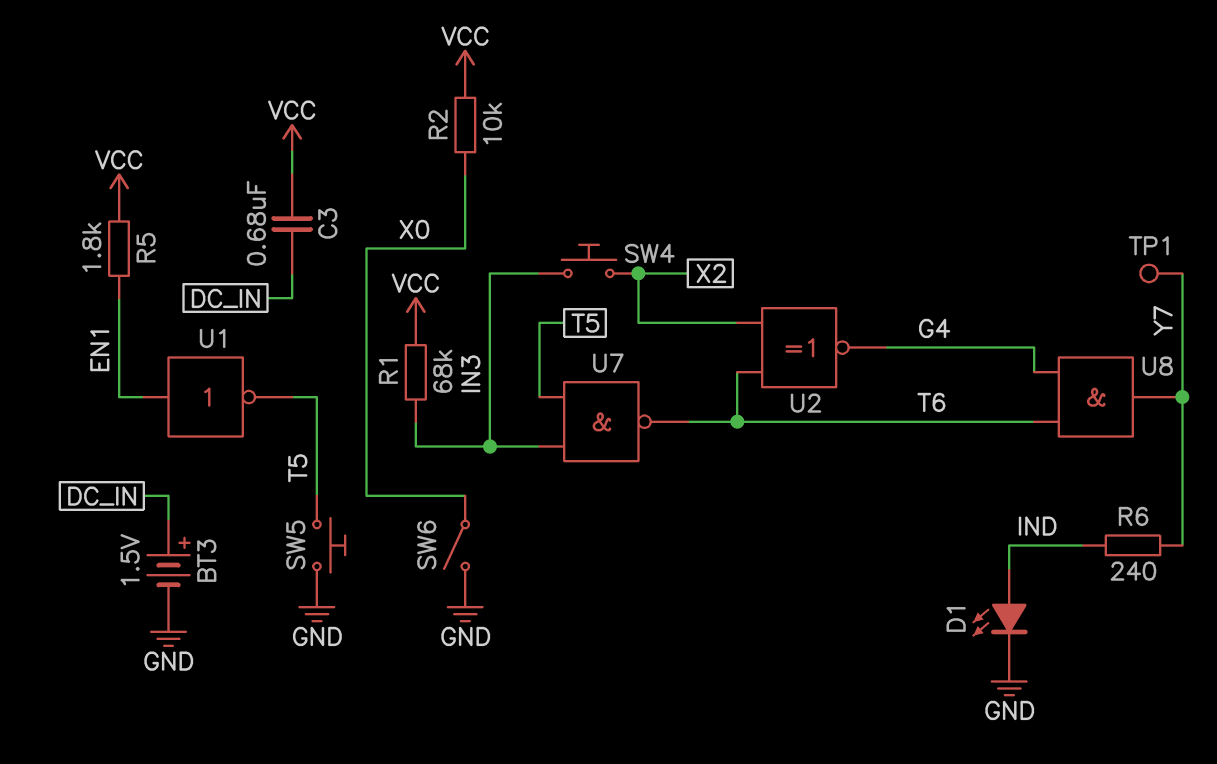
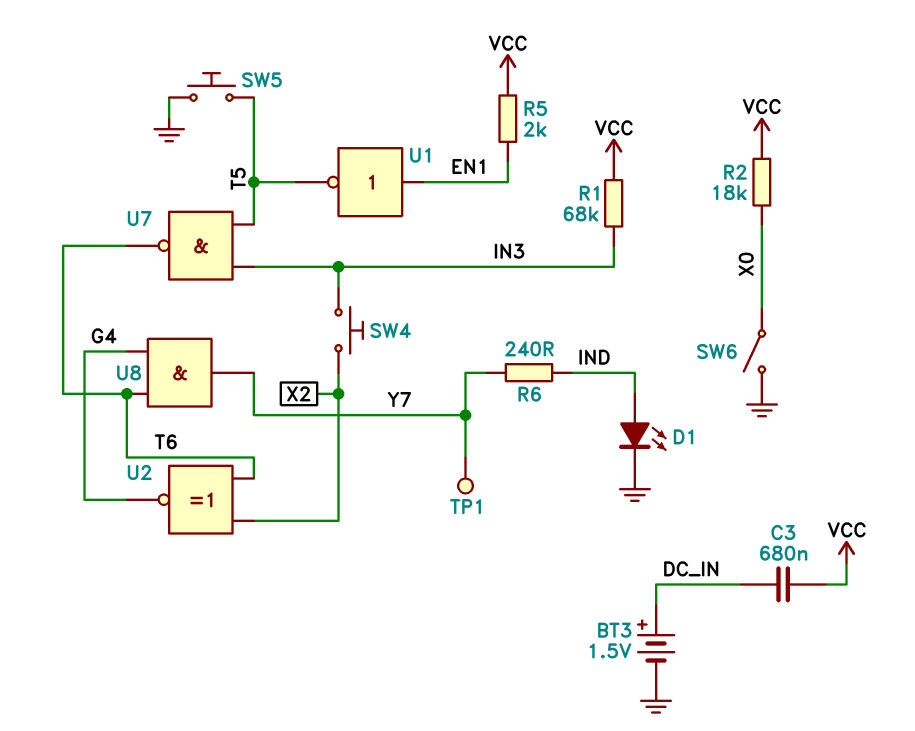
R2: 10k (VCC, X0) -> 18k (VCC, X0)
R5: 1.8k (EN1, VCC) -> 2k (EN1, VCC)

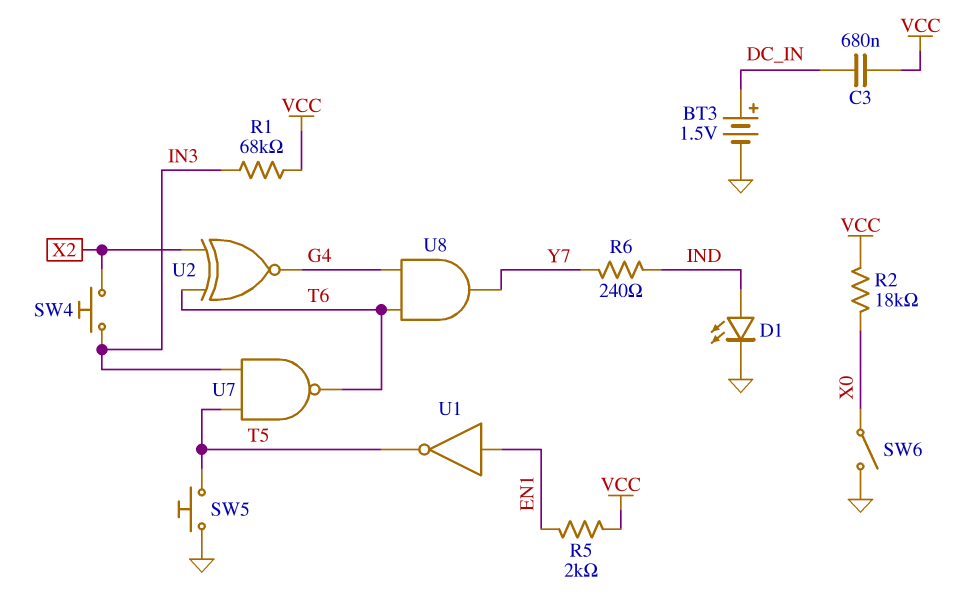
TP1: test point (Y7) -> none

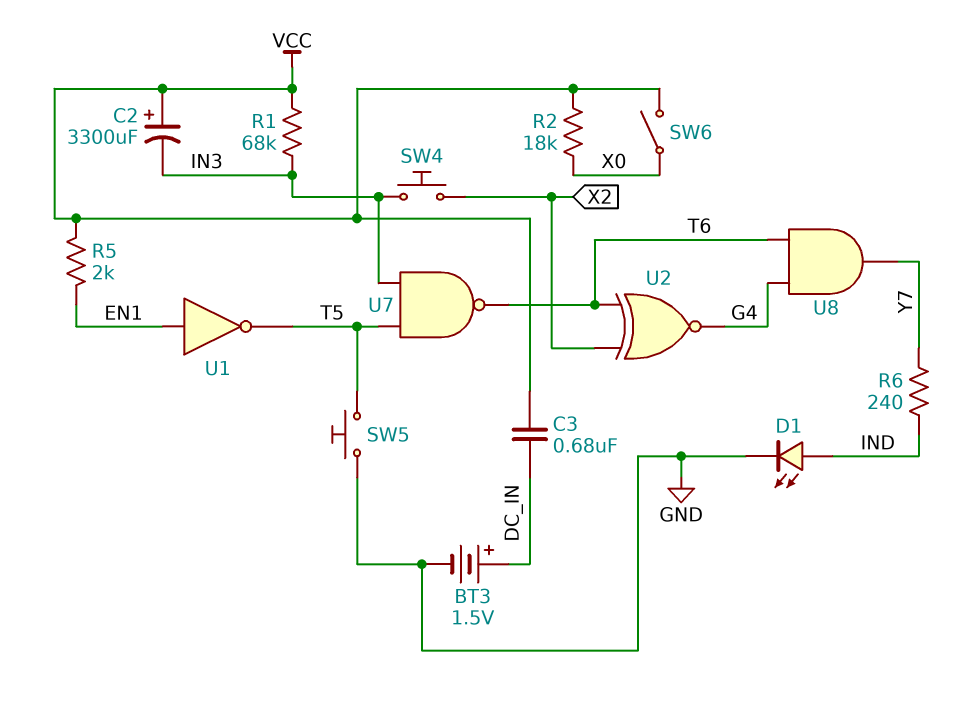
C2: none -> 3300uF (plus VCC, minus IN3)
SW6: switch (GND, X0) -> switch (VCC, X0)

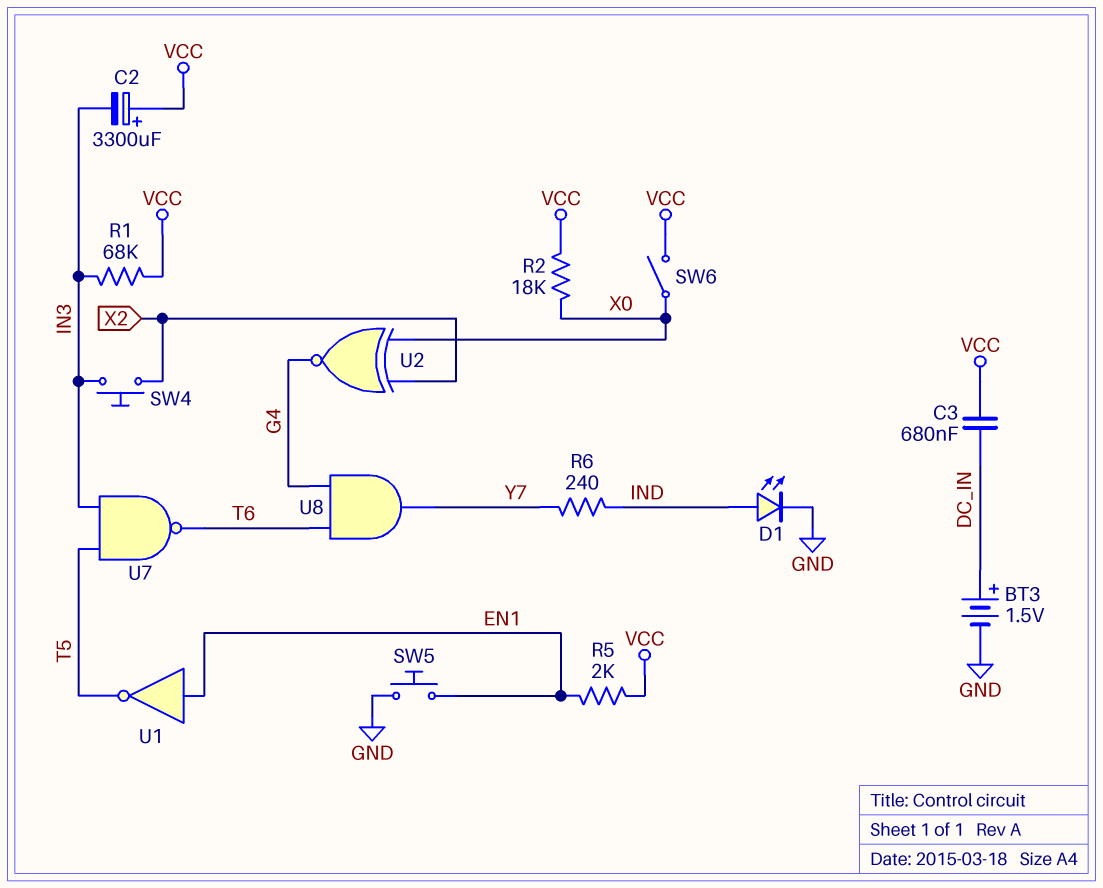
SW5: button (GND, T5) -> button (EN1, GND)
U2: XNOR (in T6, in X2, out G4) -> XNOR (in X0, in X2, out G4)

